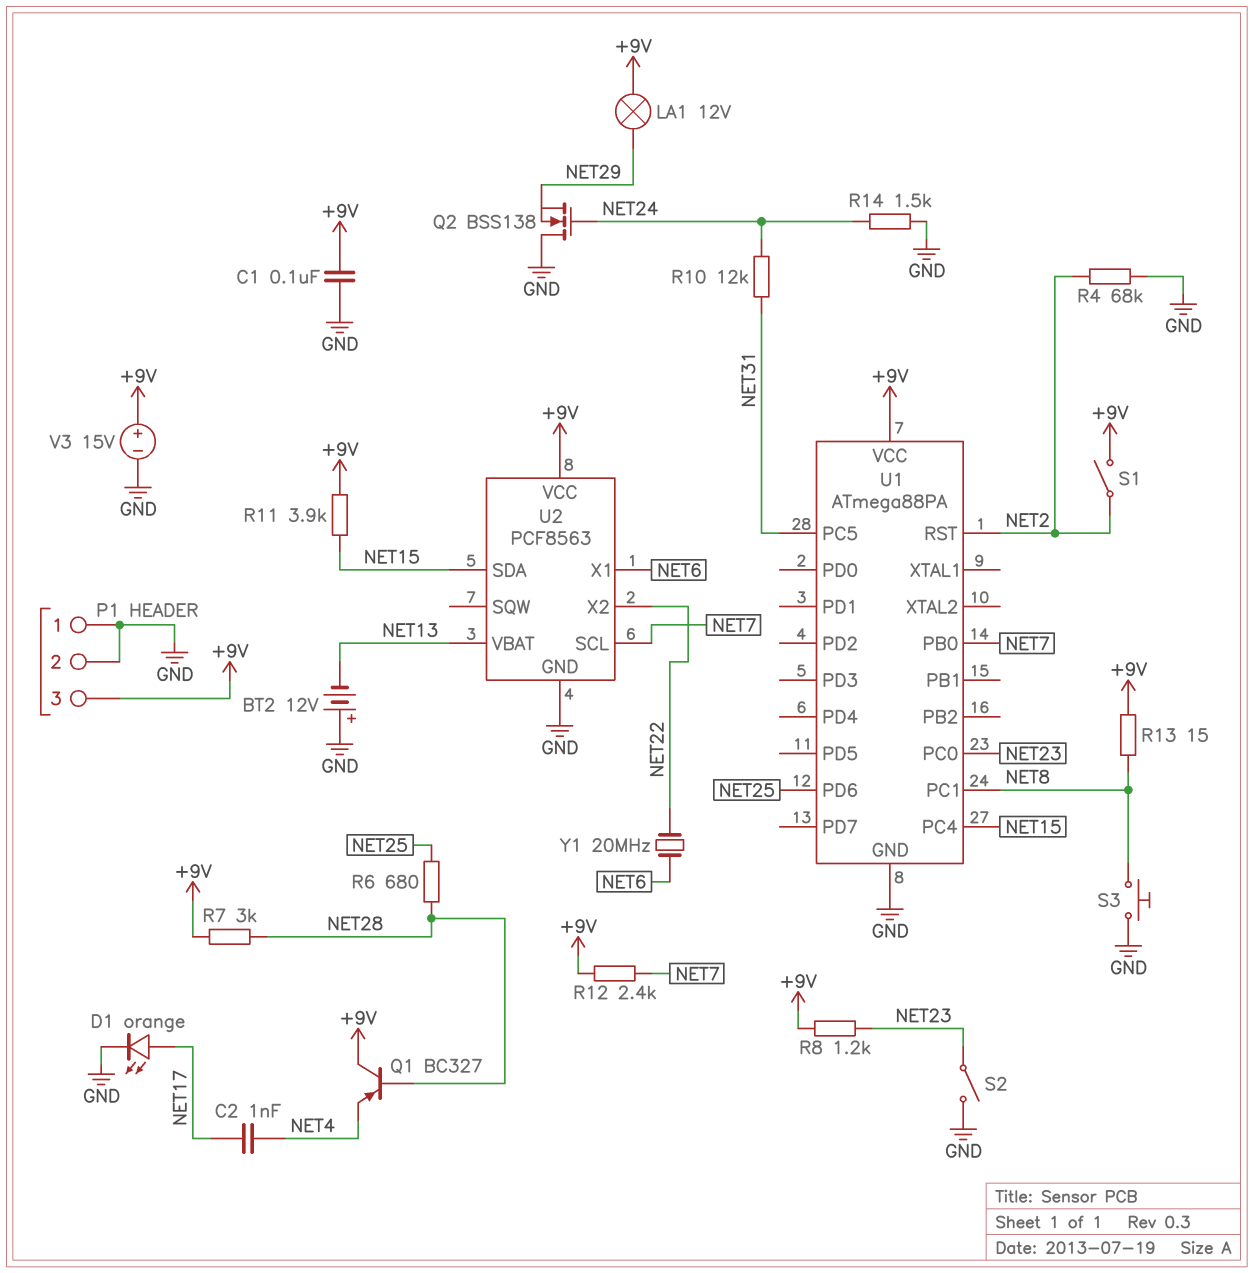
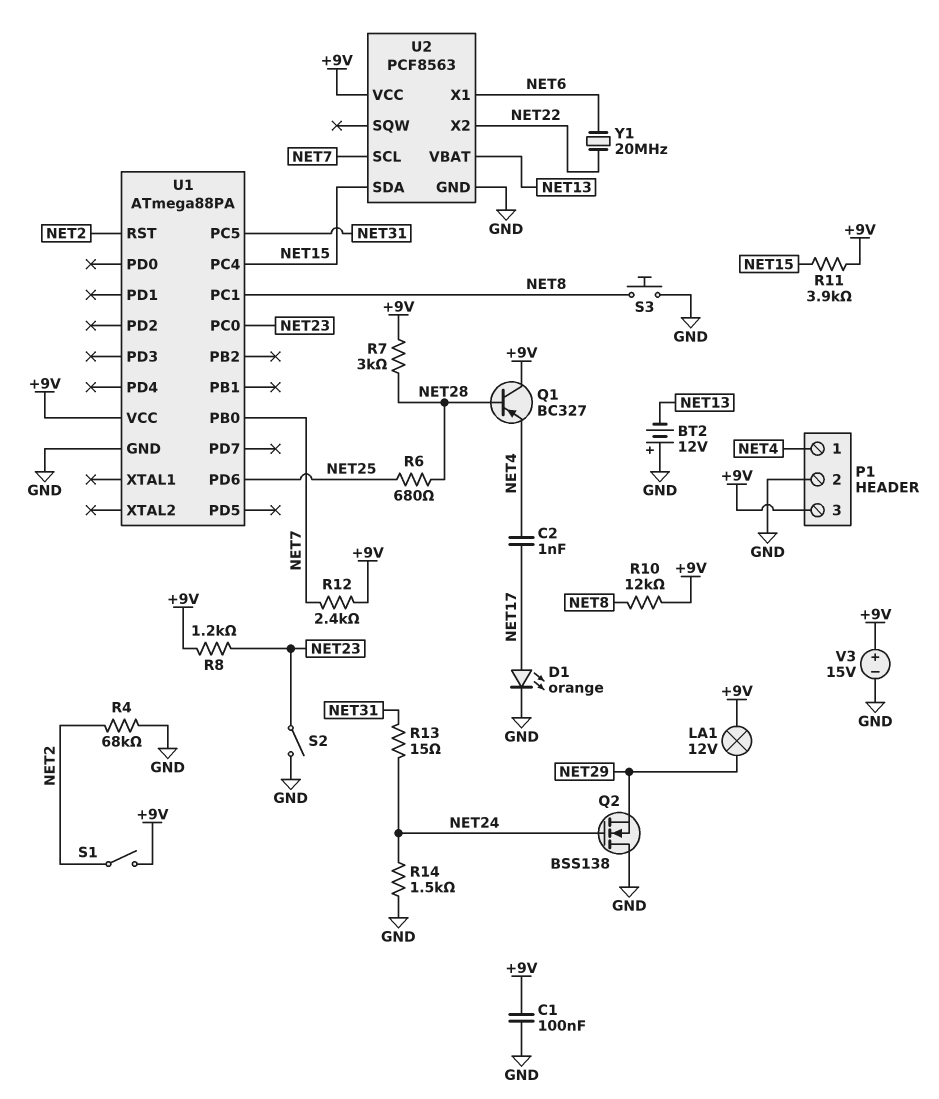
P1 pin 1: GND -> NET4
R10: 12k (NET24, NET31) -> 12k (+9V, NET8)
R13: 15 (+9V, NET8) -> 15 (NET24, NET31)

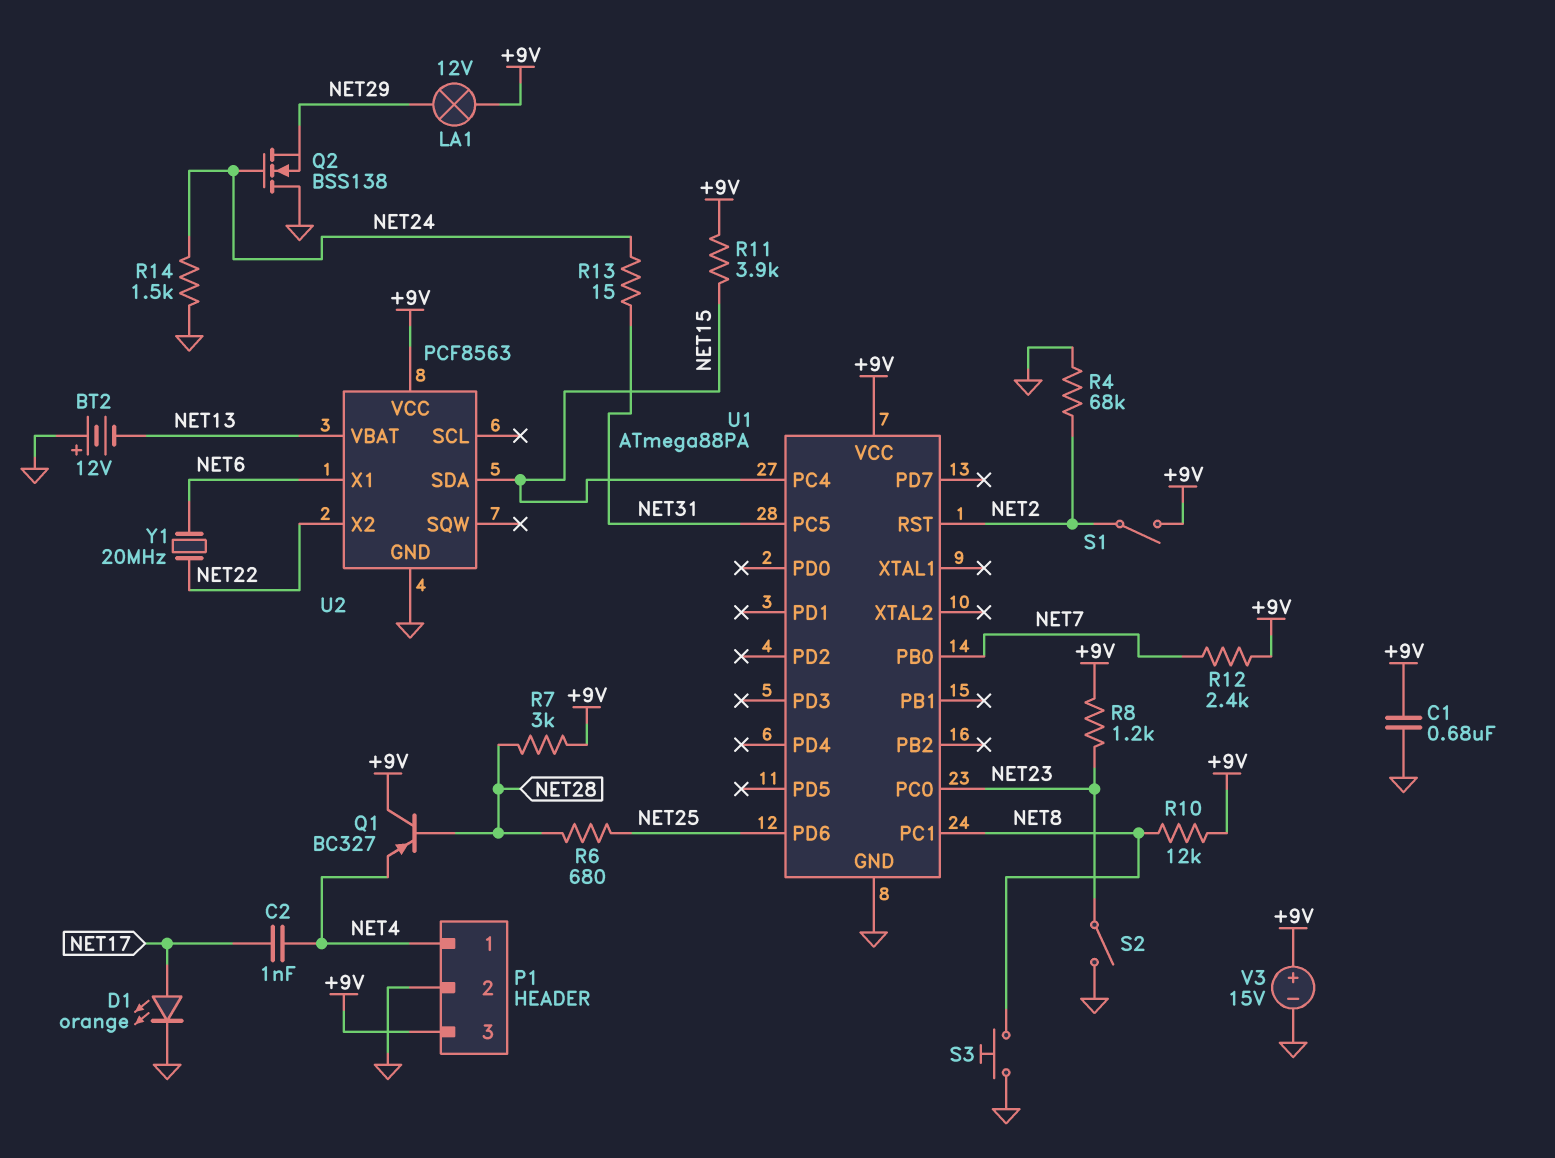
C1: 100nF (+9V, GND) -> 680nF (+9V, GND)
U2 pin SCL: NET7 -> none

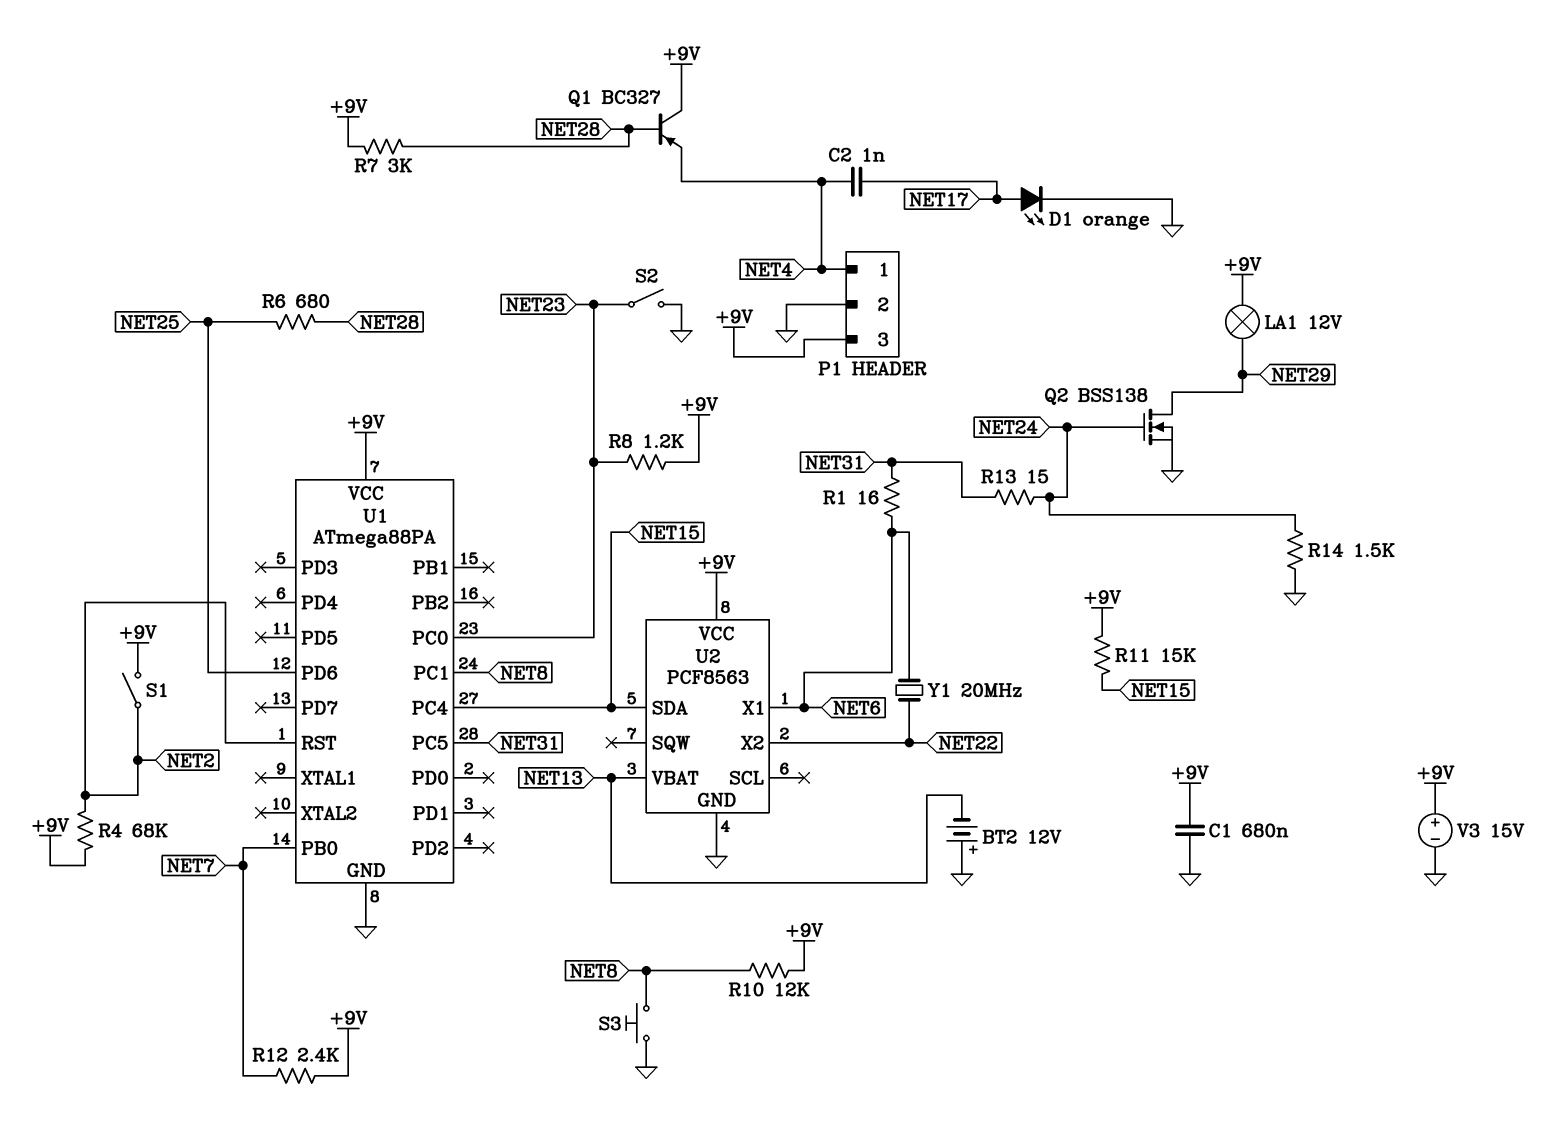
Q2: NMOS BSS138 (G NET24, D GND, S NET29) -> NMOS BSS138 (G NET24, D NET29, S GND)
R1: none -> 16 (NET6, NET31)
R4: 68k (GND, NET2) -> 68k (+9V, NET2)
R11: 3.9k (+9V, NET15) -> 15k (+9V, NET15)

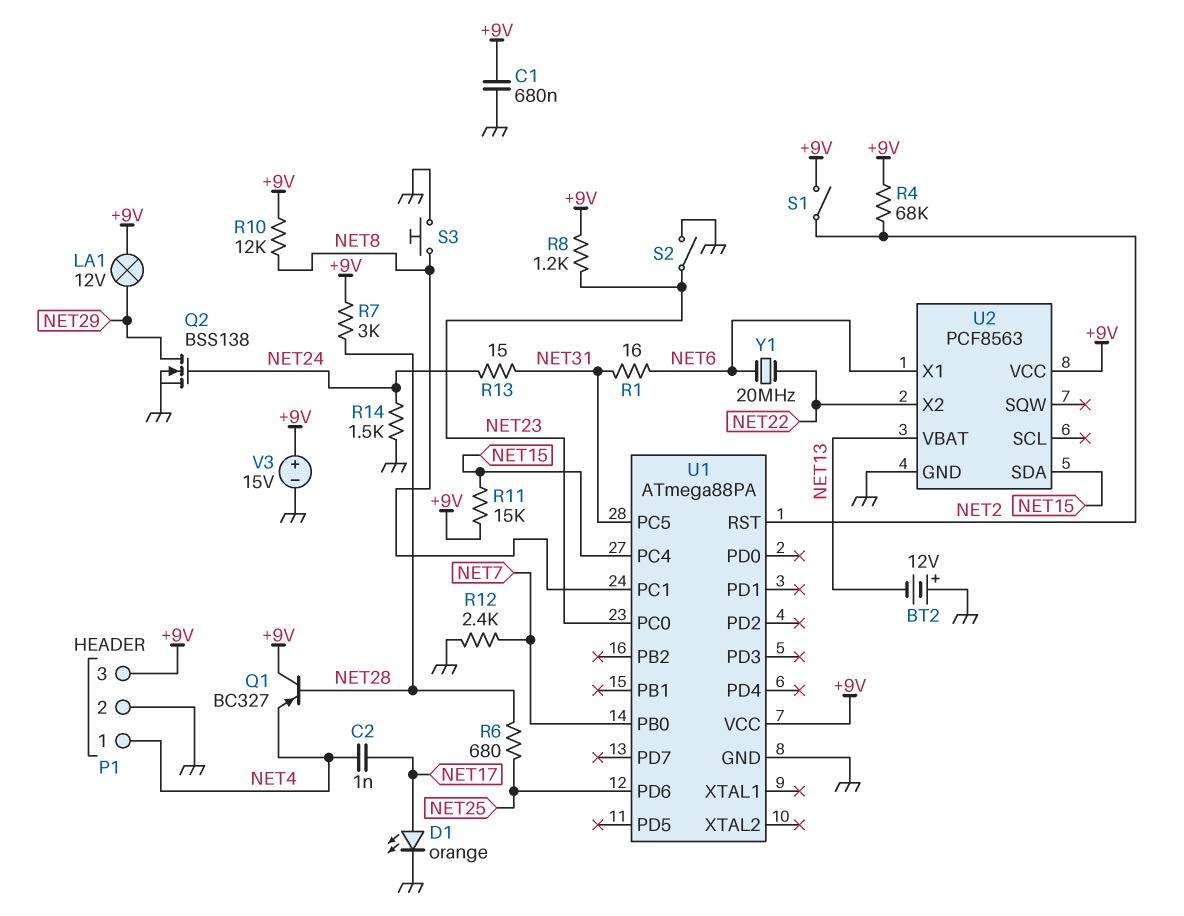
R12: 2.4k (+9V, NET7) -> 2.4k (GND, NET7)

